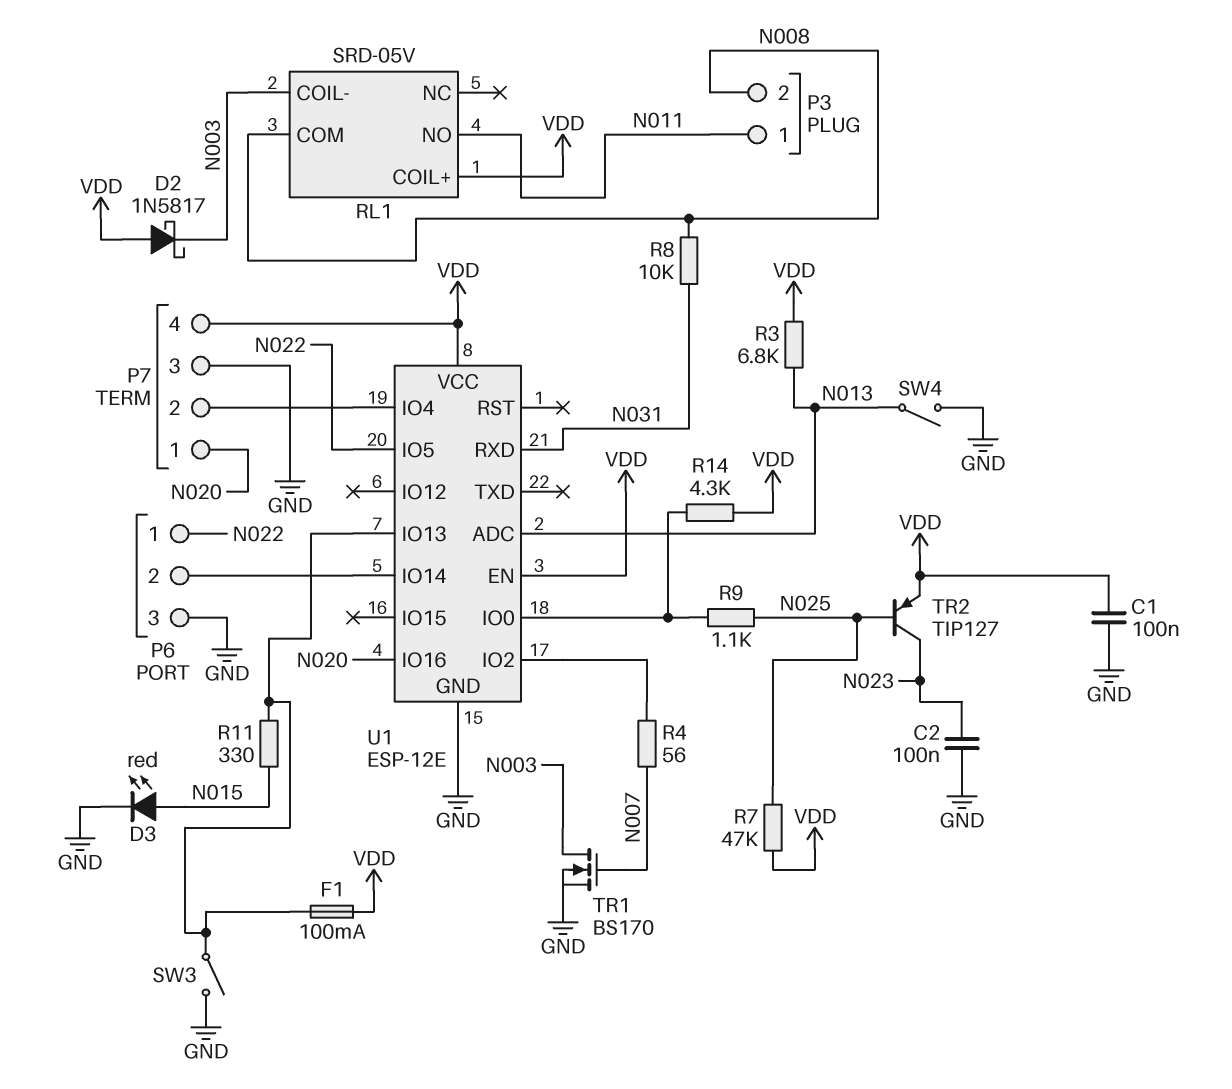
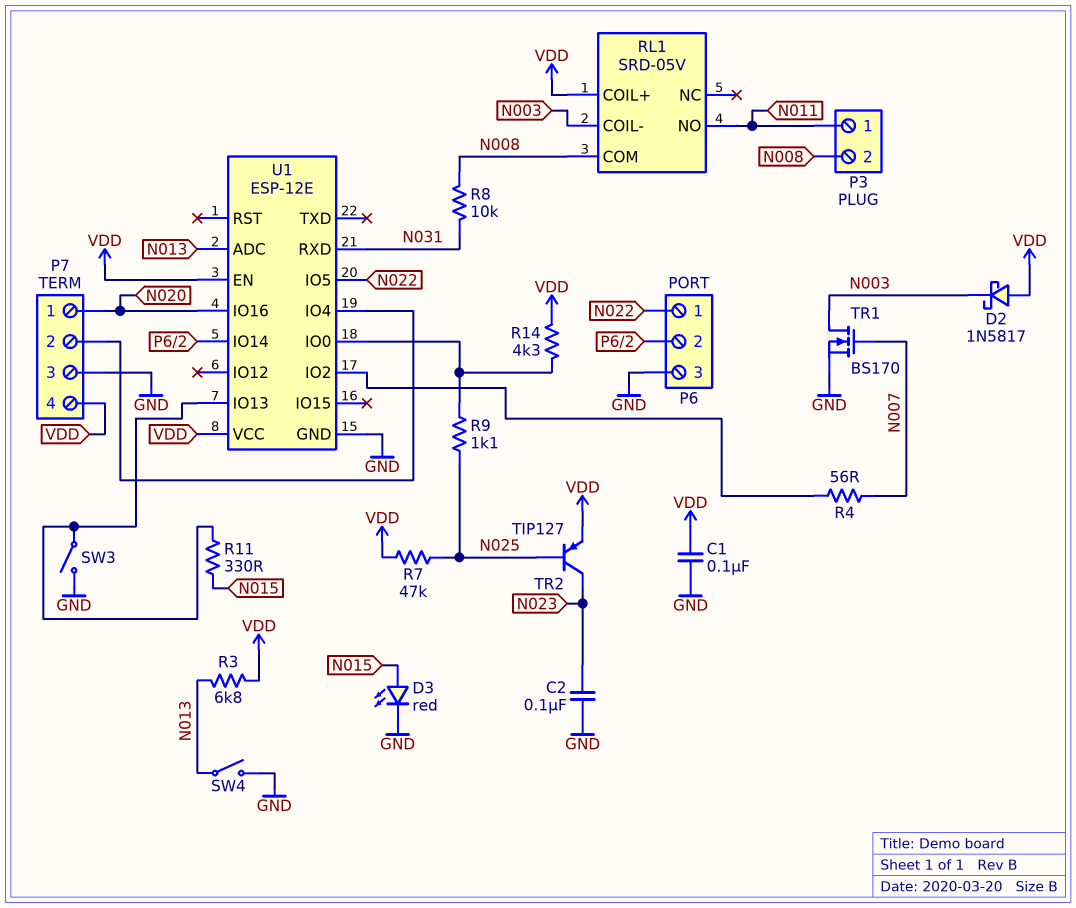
F1: 100mA (U1/IO13, VDD) -> none

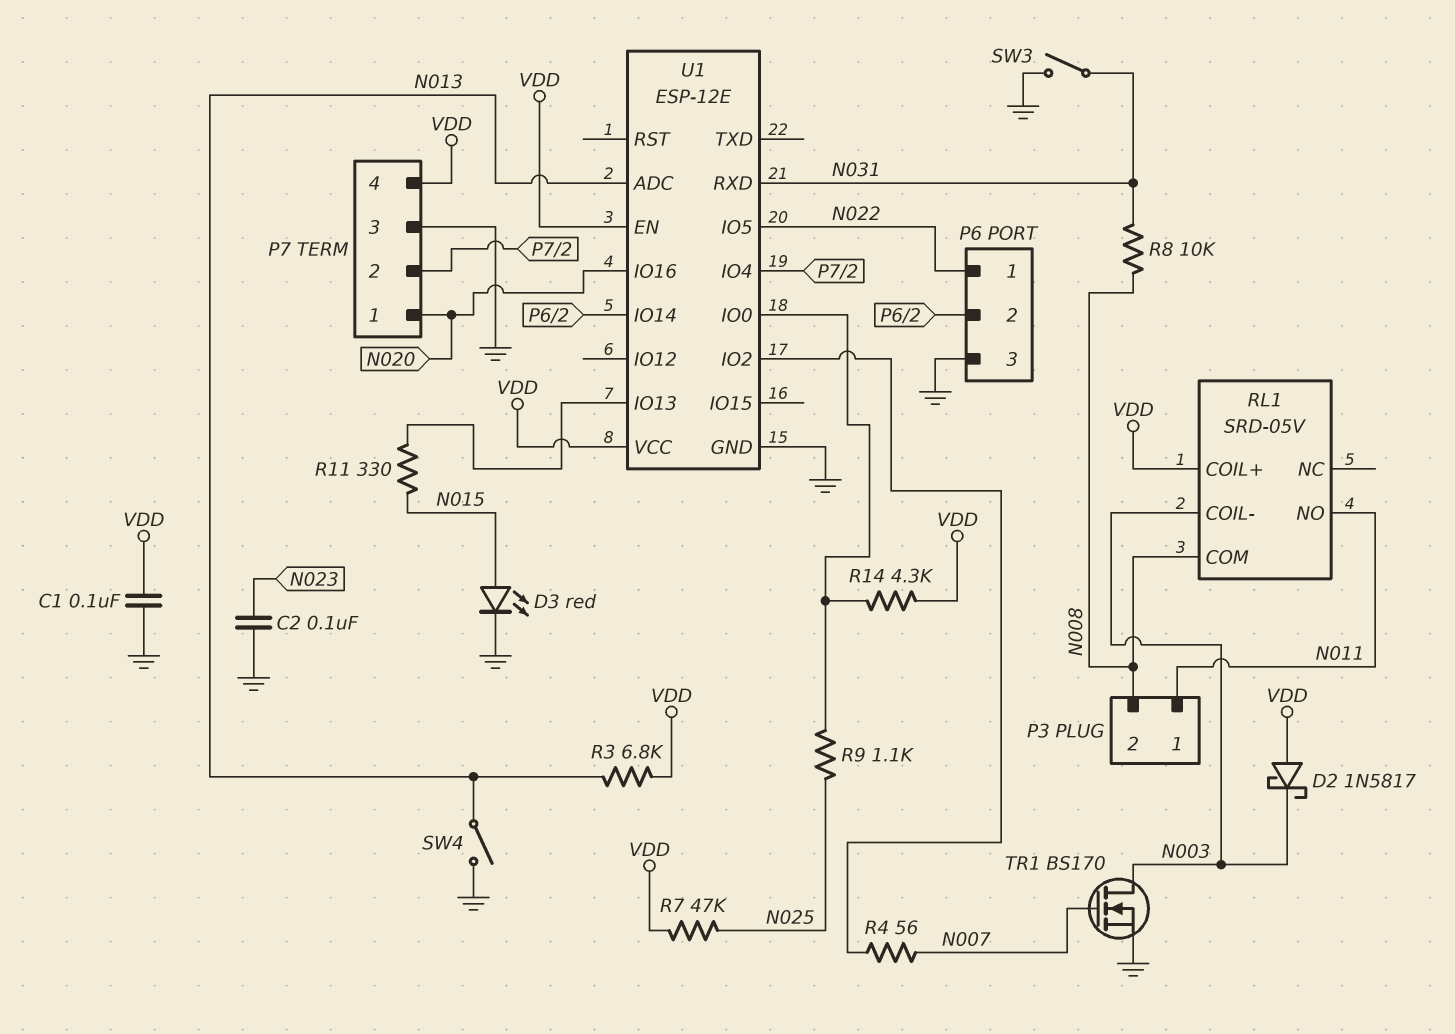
SW3: switch (GND, U1/IO13) -> switch (GND, N031)
TR2: PNP TIP127 (B N025, C N023, E VDD) -> none

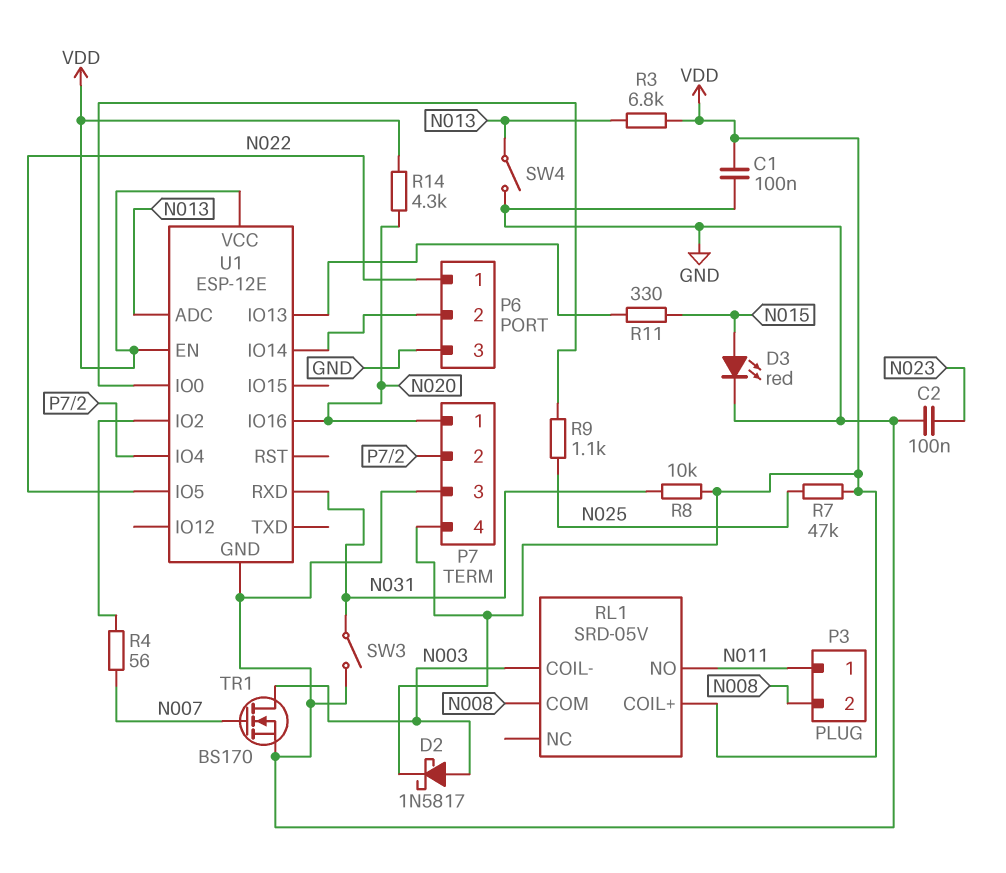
D2: schottky 1N5817 (A VDD, K N003) -> schottky 1N5817 (A N003, K VDD)
R8: 10k (N008, N031) -> 10k (N031, VDD)
R14: 4.3k (U1/IO0, VDD) -> 4.3k (N020, VDD)

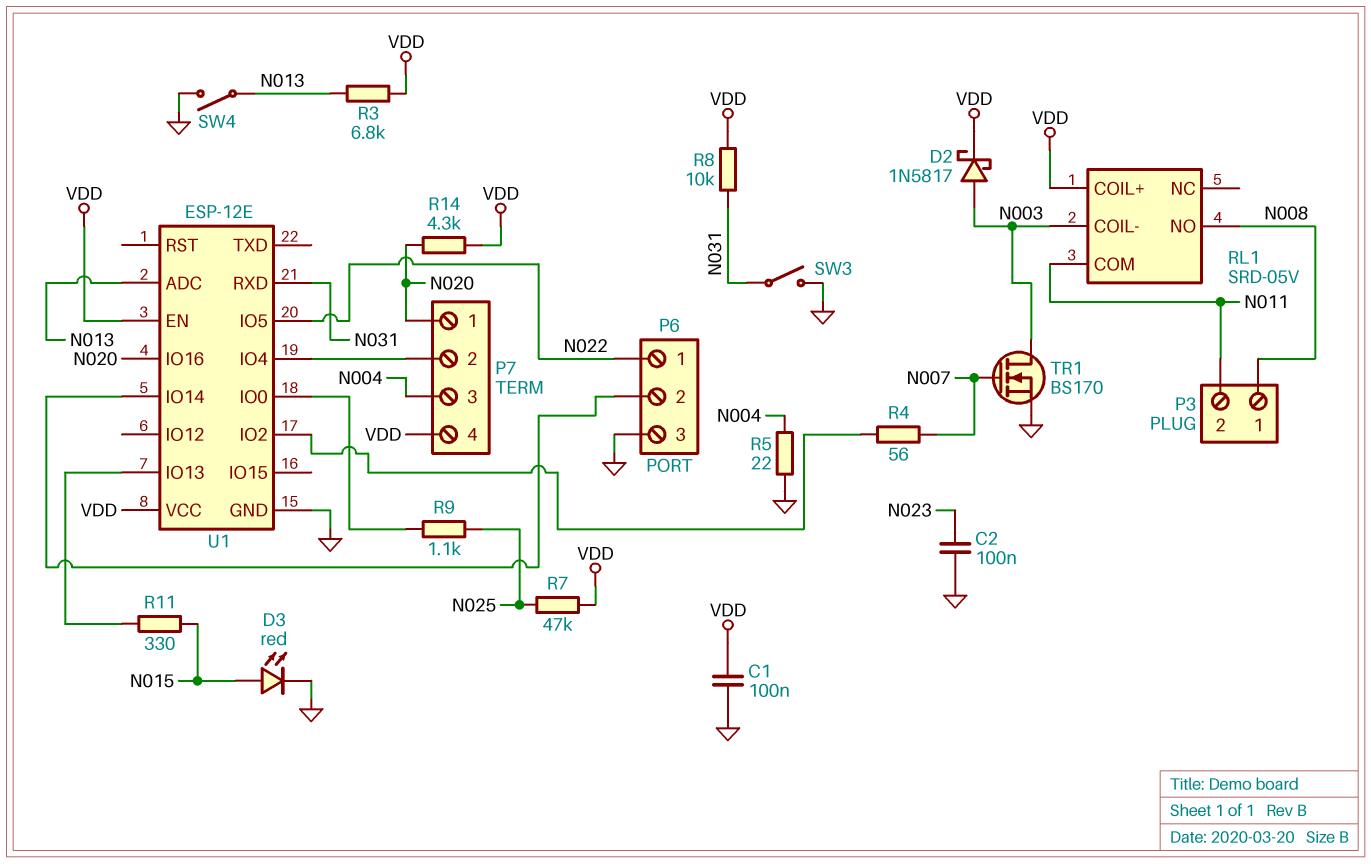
P3 pin 1: N011 -> N008
P3 pin 2: N008 -> N011
P7 pin 3: GND -> N004
R5: none -> 22 (GND, N004)
RL1 pin COM: N008 -> N011
RL1 pin NO: N011 -> N008

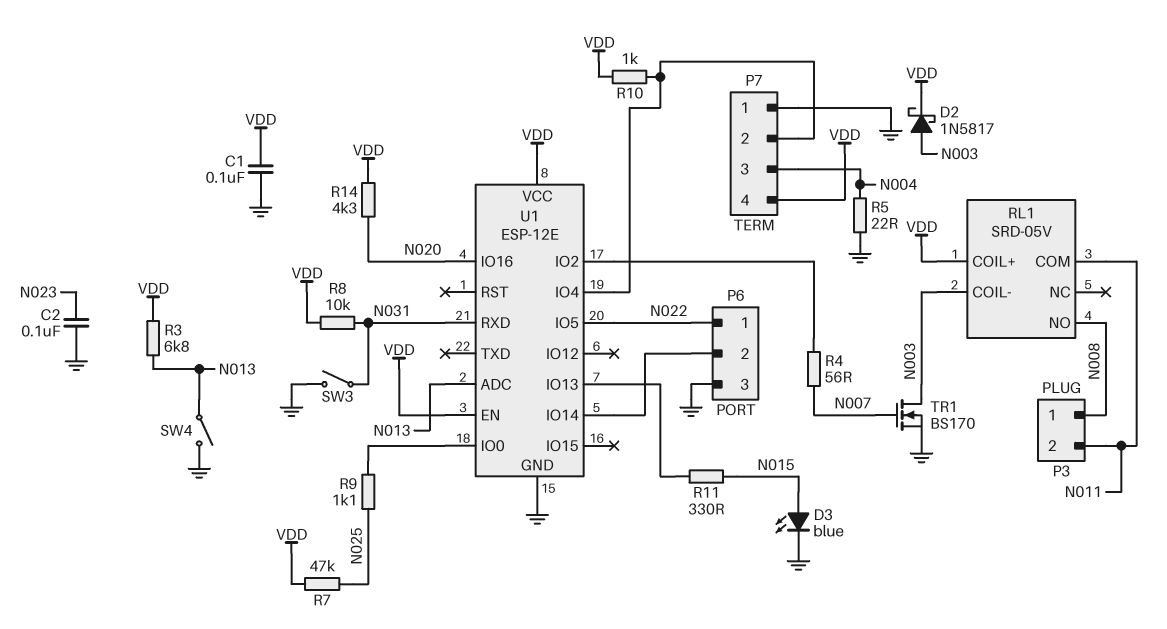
D3: LED red (A N015, K GND) -> LED blue (A N015, K GND)
P7 pin 1: N020 -> GND
R10: none -> 1k (P7/2, VDD)

